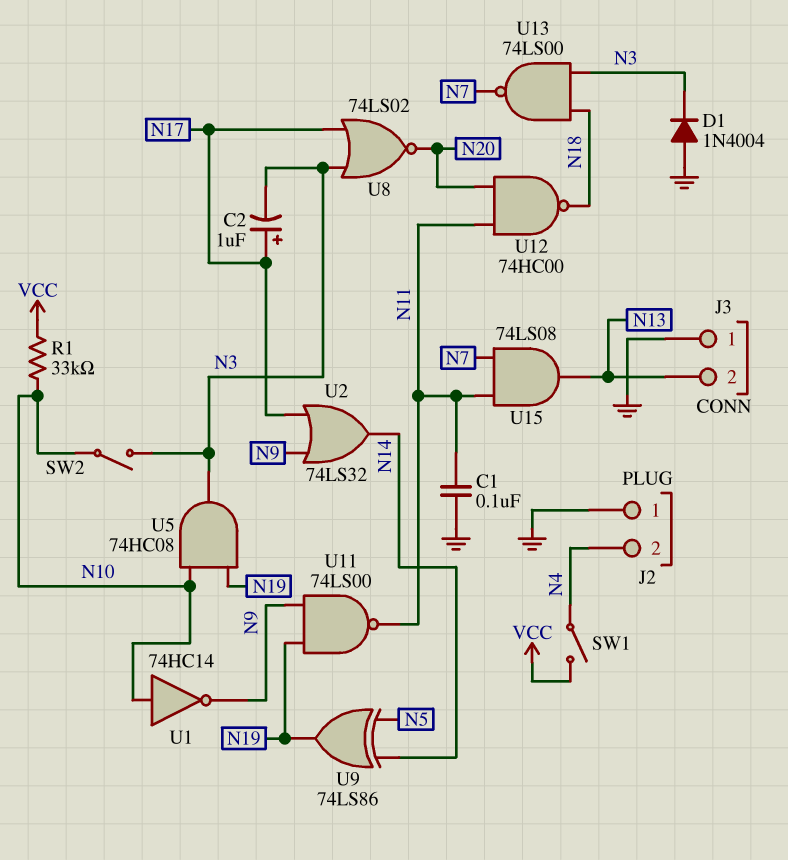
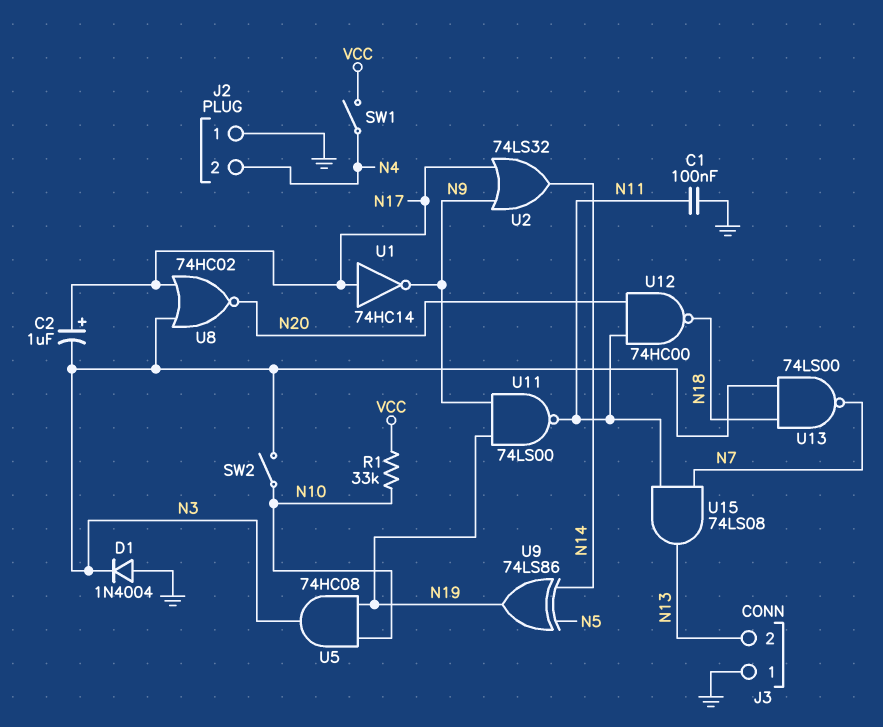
U1: NOT 74HC14 (in N10, out N9) -> NOT 74HC14 (in N17, out N9)
U8: NOR 74LS02 (in N3, in N17, out N20) -> NOR 74HC02 (in N3, in N17, out N20)

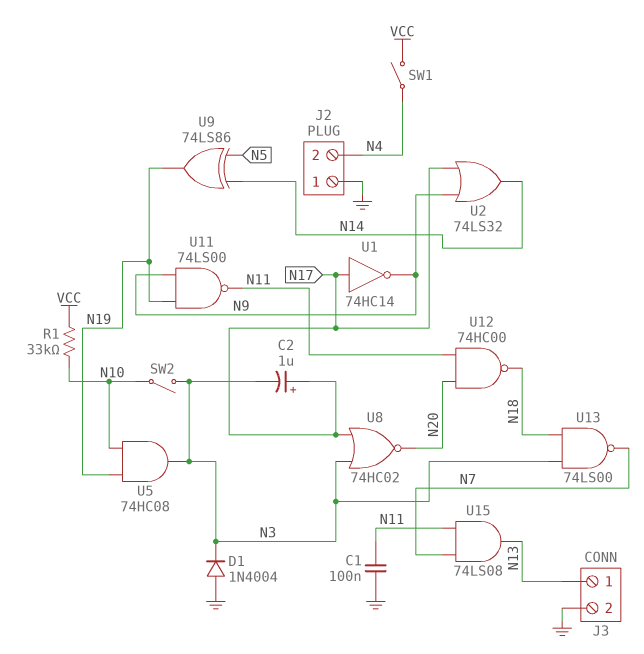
J3 pin 1: GND -> N13
J3 pin 2: N13 -> GND

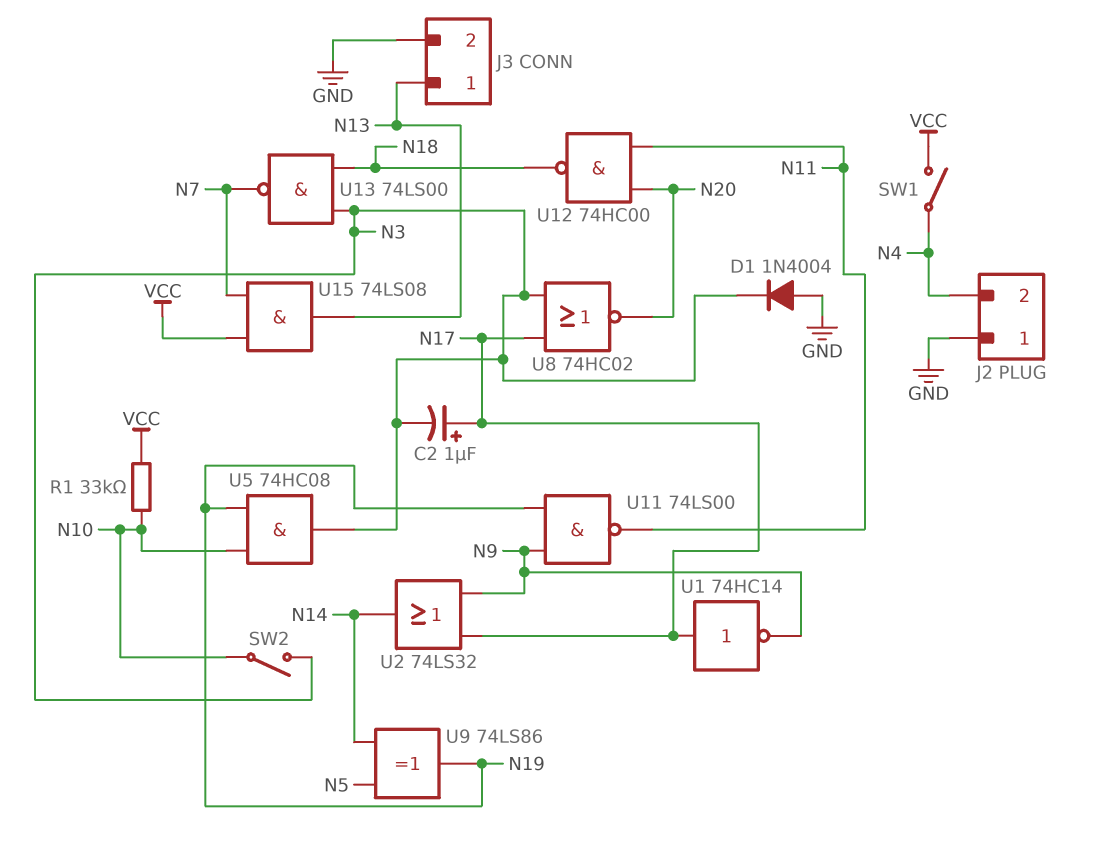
C1: 100nF (GND, N11) -> none
U15: AND 74LS08 (in N7, in N11, out N13) -> AND 74LS08 (in N7, in VCC, out N13)

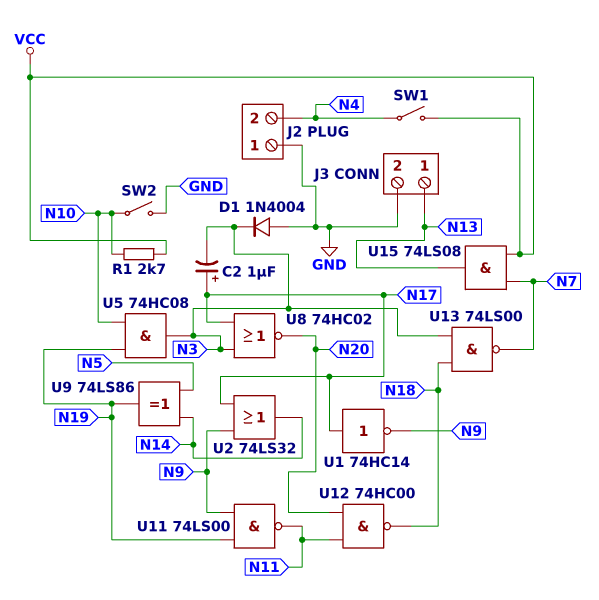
R1: 33k (N10, VCC) -> 2.7k (N10, VCC)
SW2: switch (N3, N10) -> switch (GND, N10)

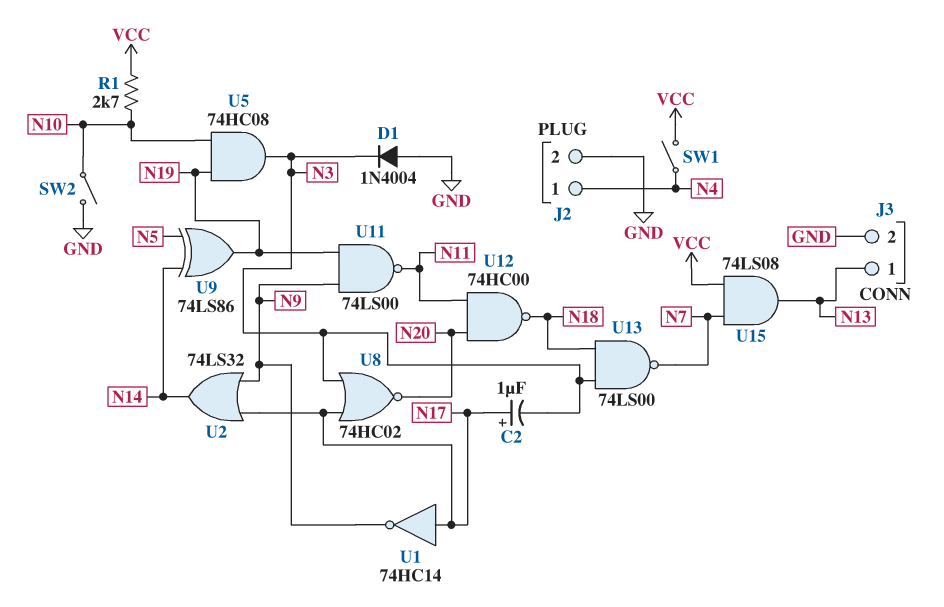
J2 pin 1: GND -> N4
J2 pin 2: N4 -> GND

